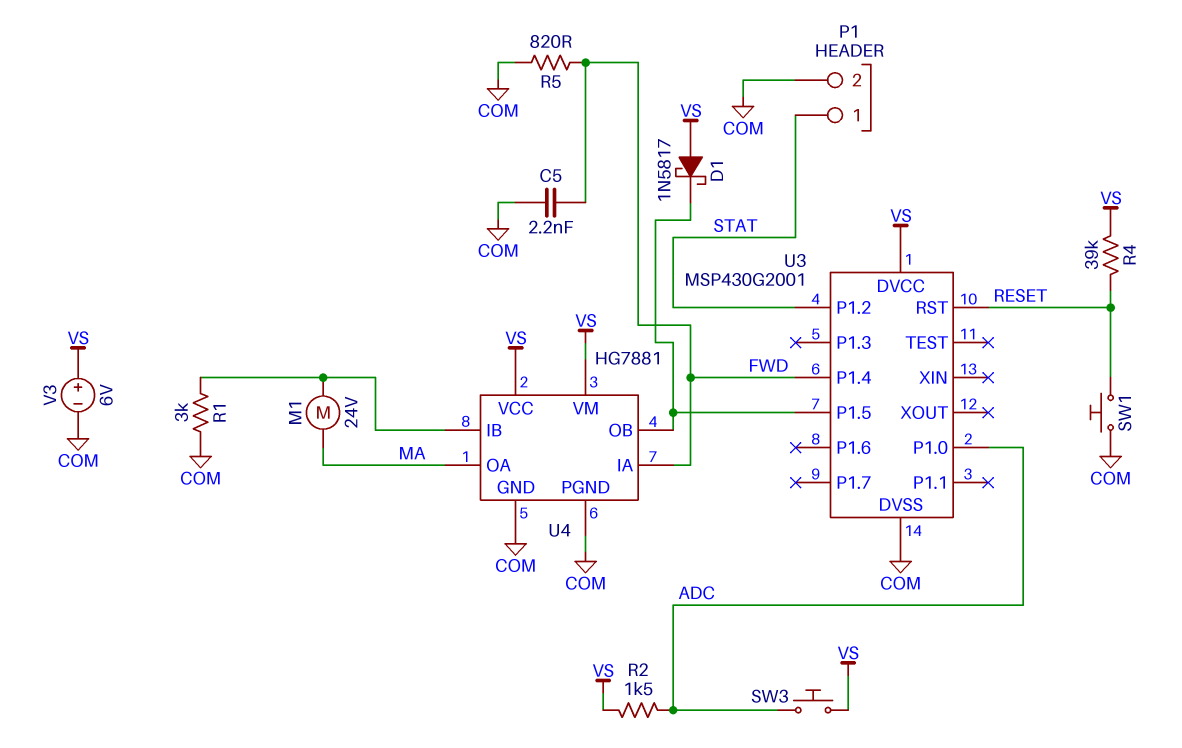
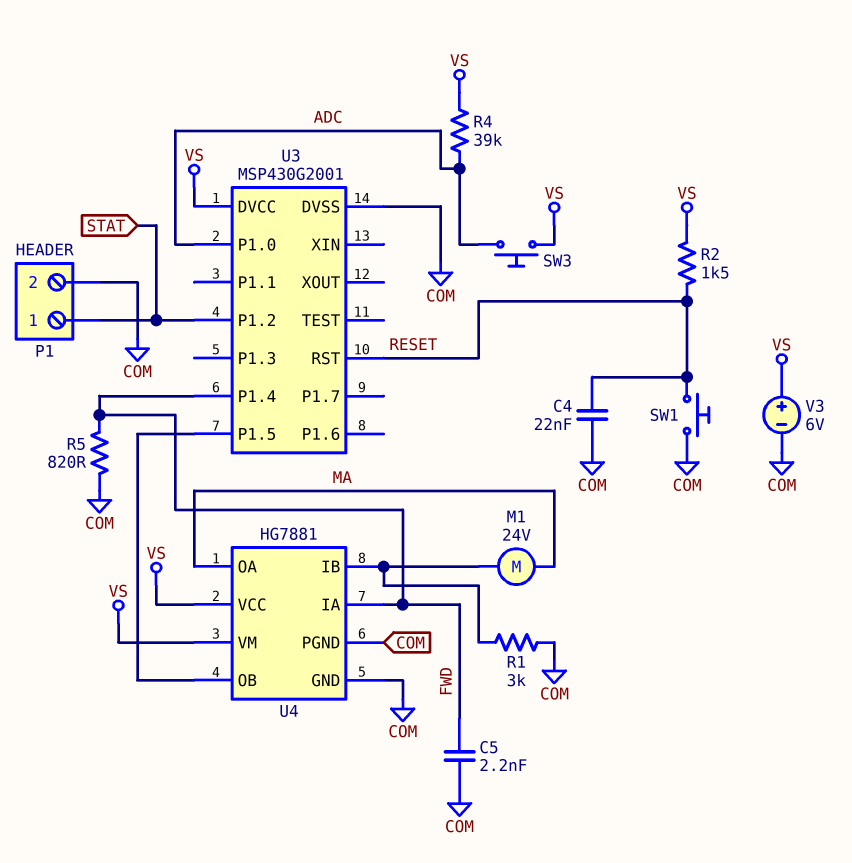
C4: none -> 22nF (COM, RESET)
D1: schottky 1N5817 (A VS, K U3/P1.5) -> none
R2: 1.5k (ADC, VS) -> 1.5k (RESET, VS)
R4: 39k (RESET, VS) -> 39k (ADC, VS)

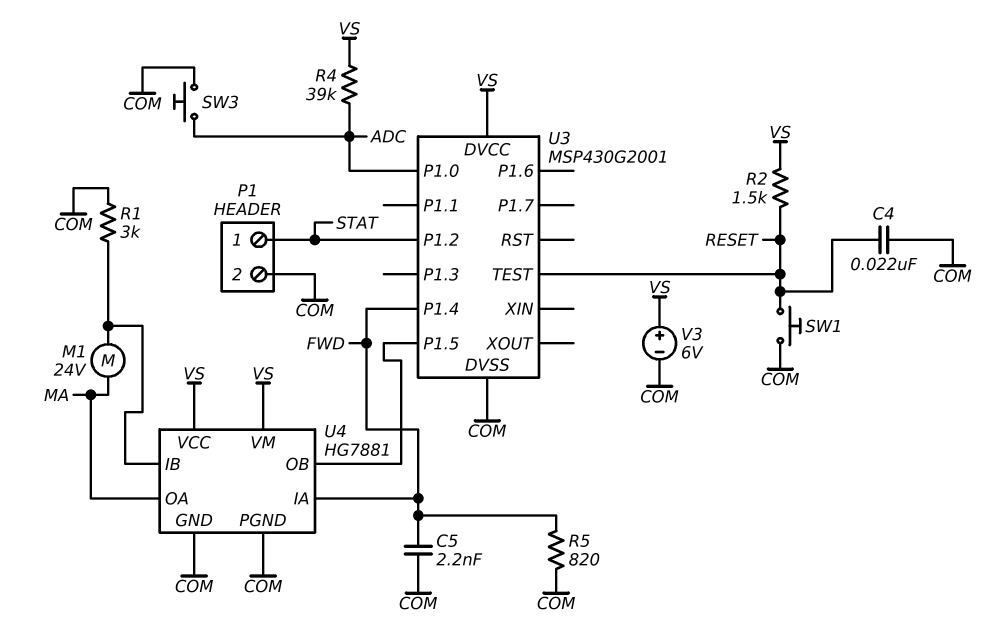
SW3: button (ADC, VS) -> button (ADC, COM)
U3 pin RST: RESET -> none
U3 pin TEST: none -> RESET

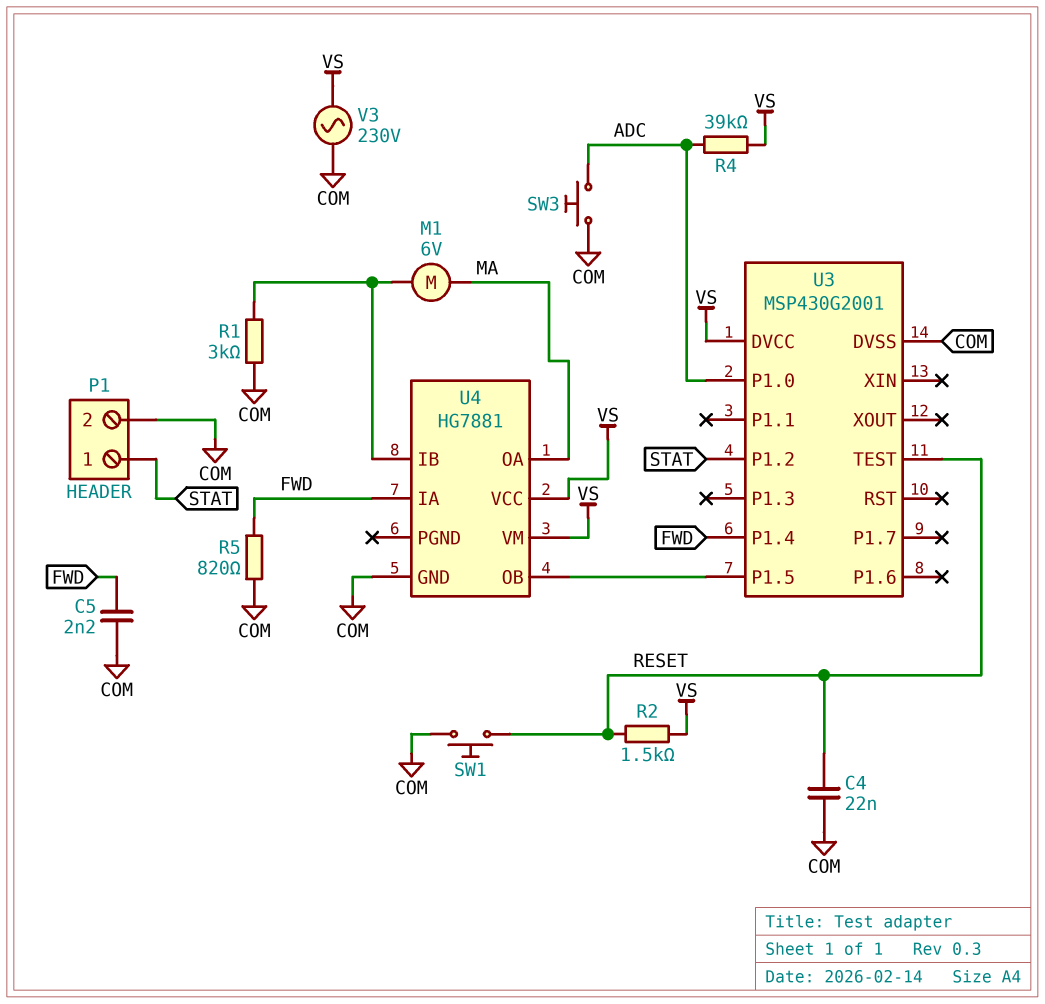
M1: motor 24V (MA, U4/IB) -> motor 6V (MA, U4/IB)
U4 pin PGND: COM -> none
V3: 6V (plus VS, minus COM) -> AC 230V (COM, VS)

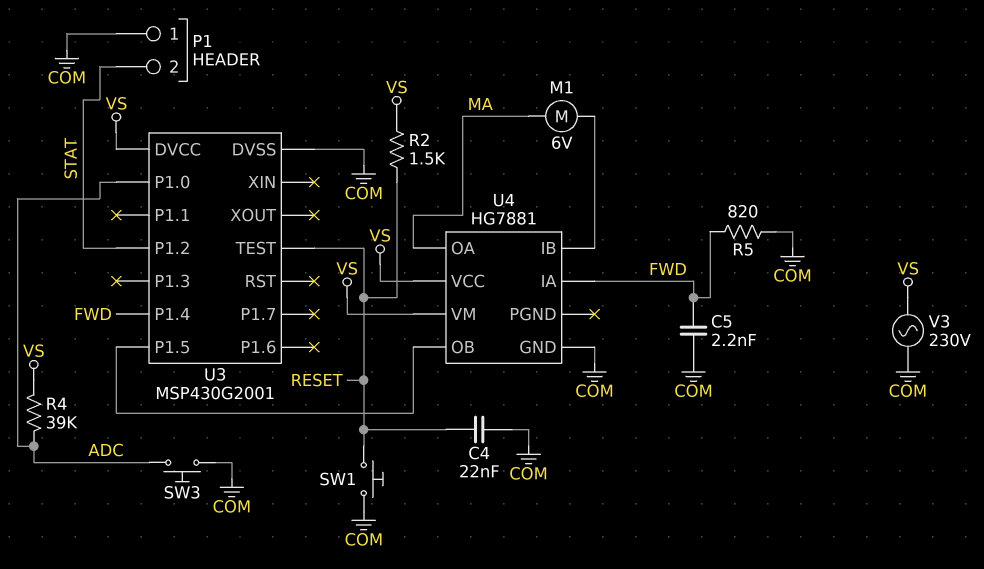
P1 pin 1: STAT -> COM
P1 pin 2: COM -> STAT
R1: 3k (COM, U4/IB) -> none

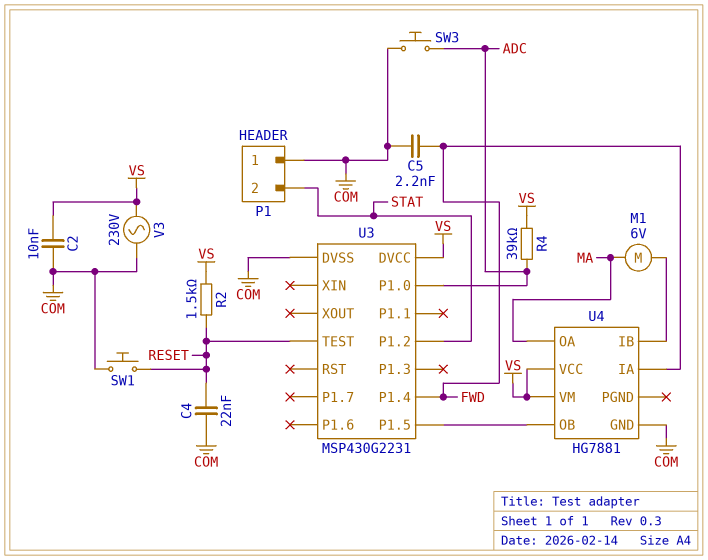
C2: none -> 10nF (COM, VS)
R5: 820 (COM, FWD) -> none
U3: MSP430G2001 -> MSP430G2231

